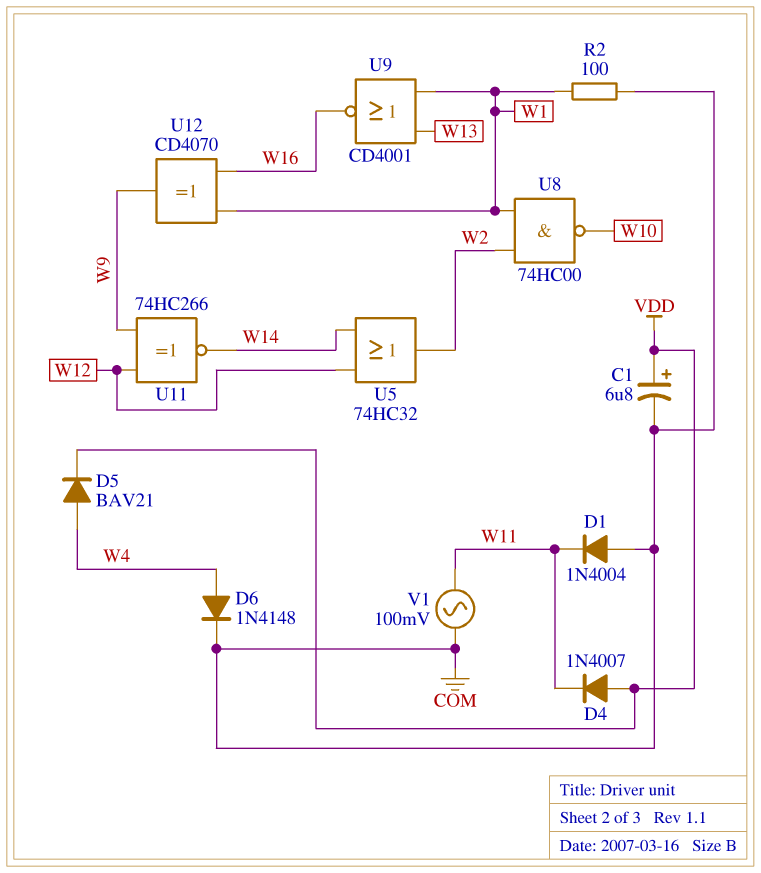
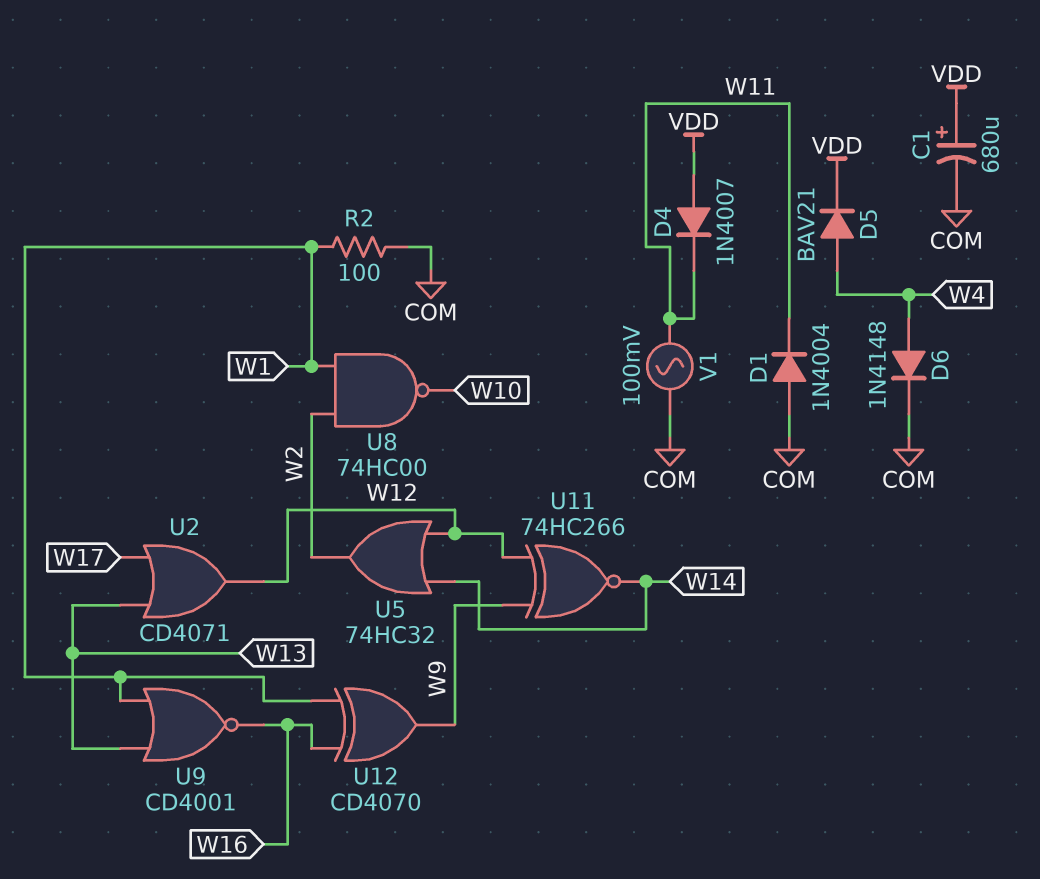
C1: 6.8uF (plus VDD, minus COM) -> 680uF (plus VDD, minus COM)
U2: none -> OR CD4071 (in W13, in W17, out W12)

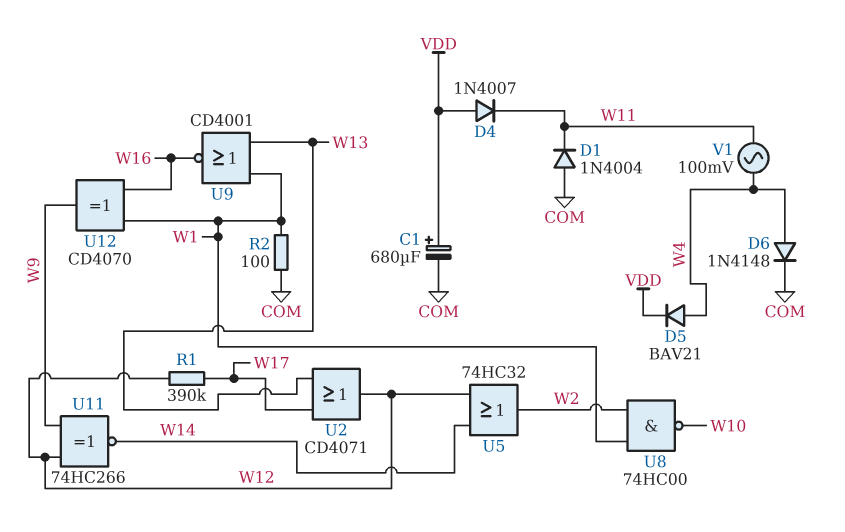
R1: none -> 390k (W12, W17)
V1: AC 100mV (COM, W11) -> AC 100mV (W4, W11)

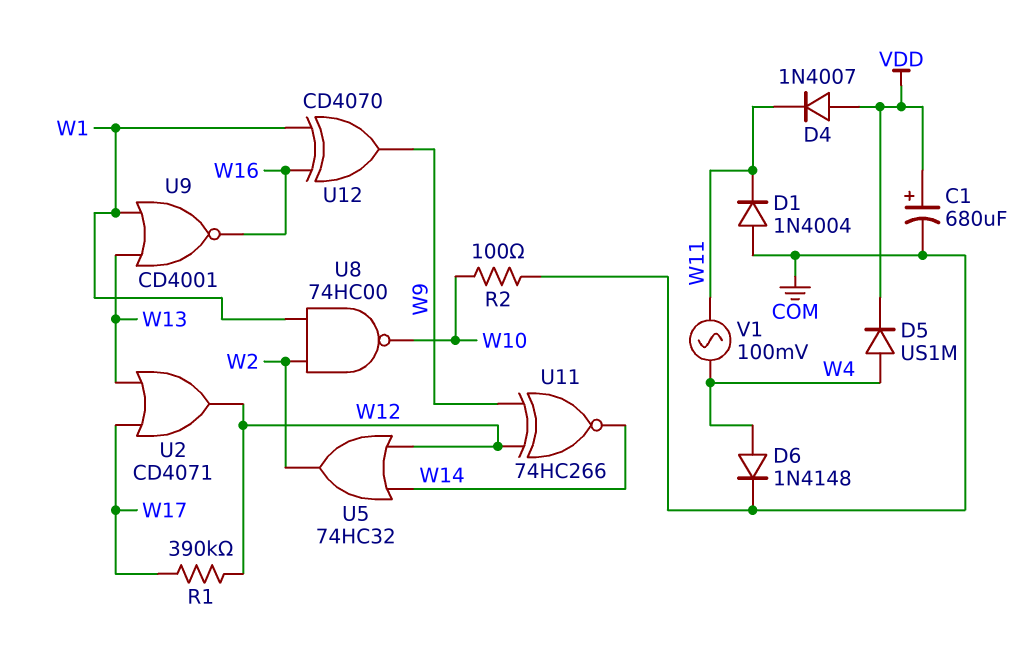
D5: diode BAV21 (A W4, K VDD) -> diode US1M (A W4, K VDD)
R2: 100 (COM, W1) -> 100 (COM, W10)

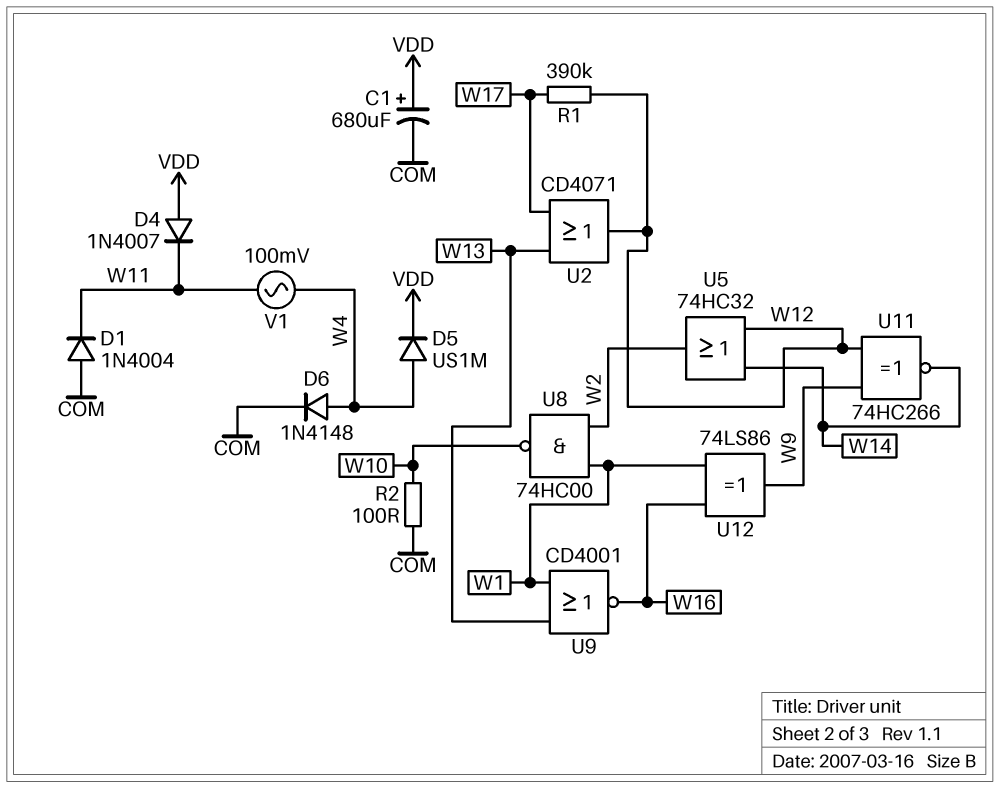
U12: XOR CD4070 (in W1, in W16, out W9) -> XOR 74LS86 (in W1, in W16, out W9)

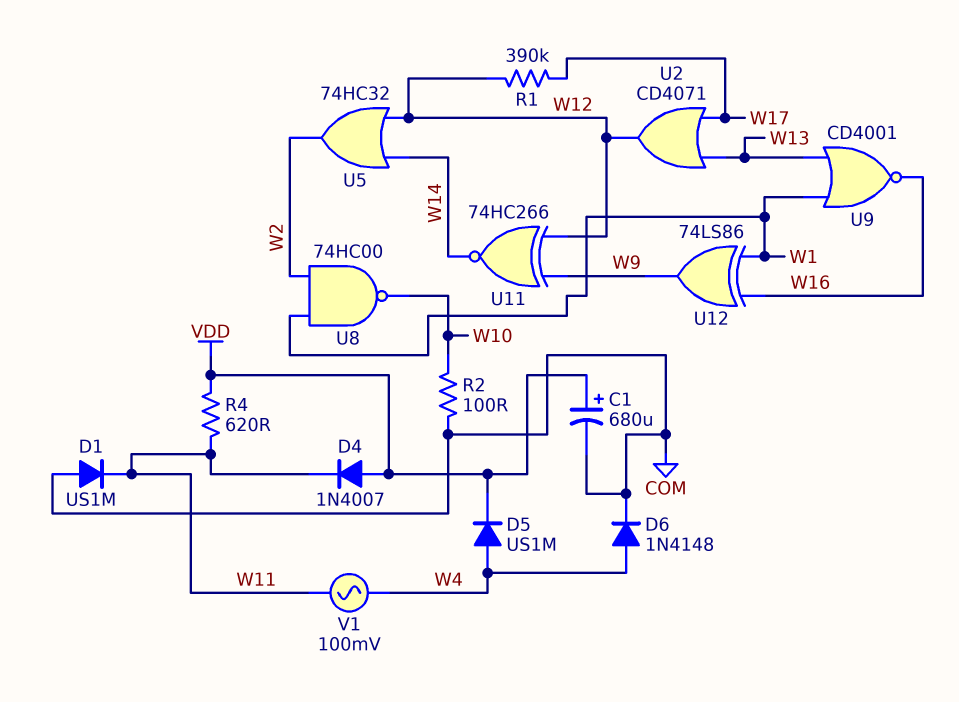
D1: diode 1N4004 (A COM, K W11) -> diode US1M (A COM, K W11)
R4: none -> 620 (VDD, W11)

